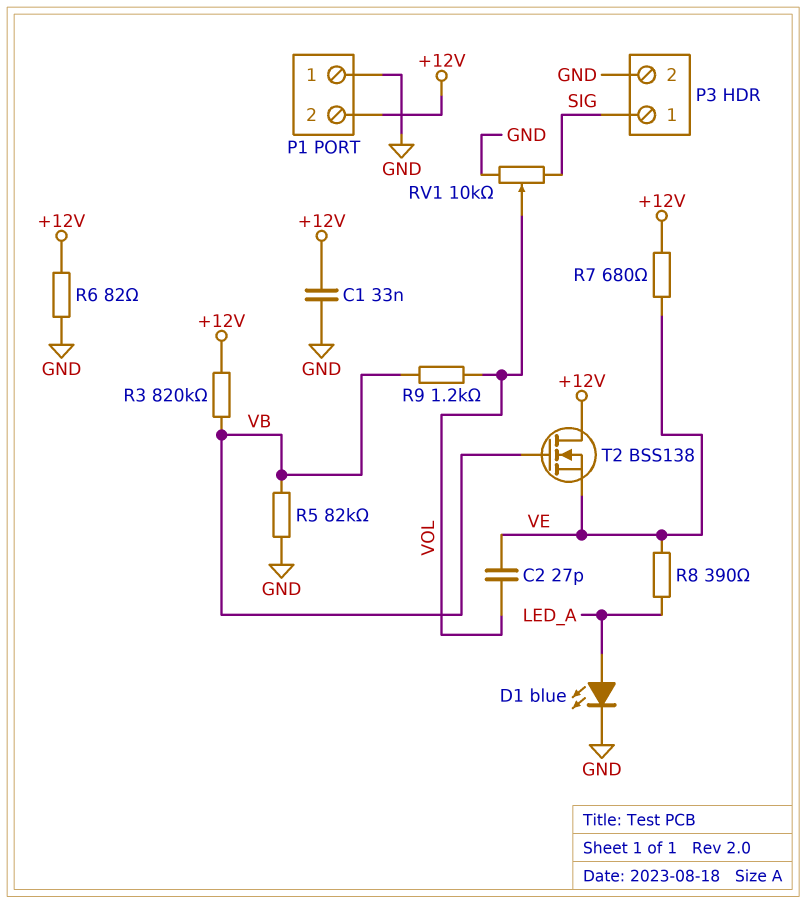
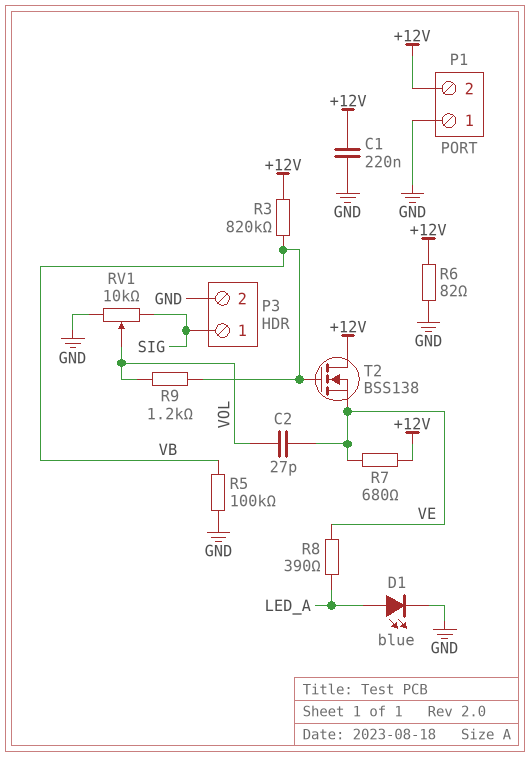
C1: 33nF (+12V, GND) -> 220nF (+12V, GND)
R5: 82k (GND, VB) -> 100k (GND, VB)

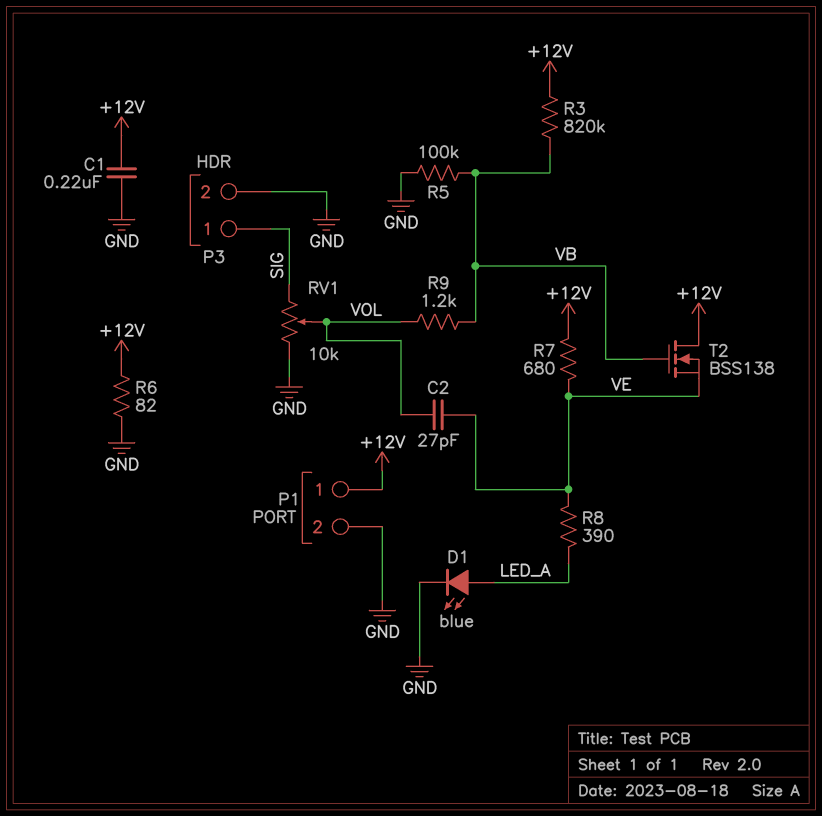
P1 pin 1: GND -> +12V
P1 pin 2: +12V -> GND

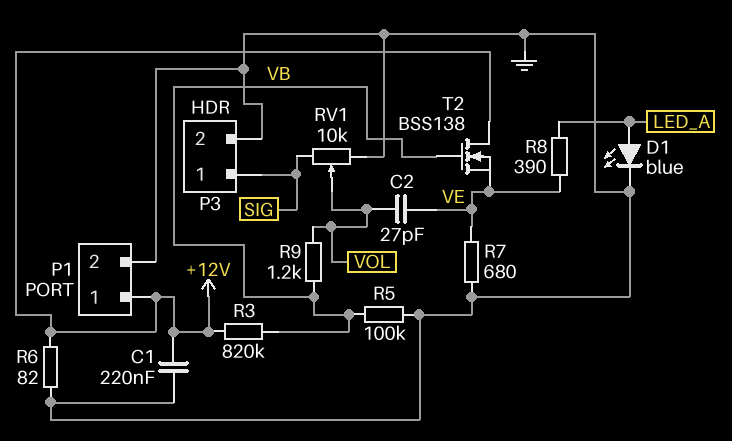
R7: 680 (+12V, VE) -> 680 (GND, VE)

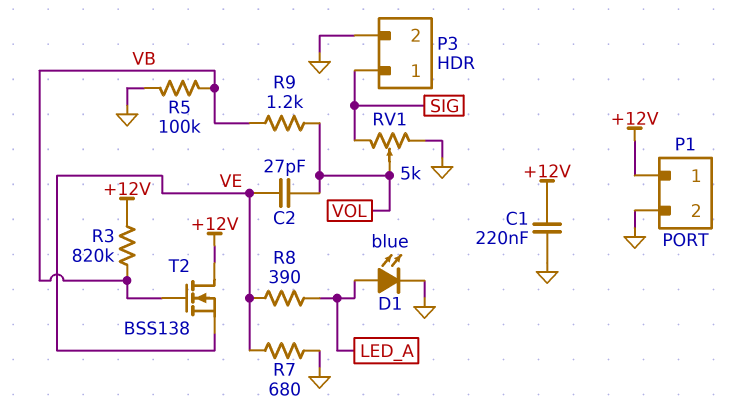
R6: 82 (+12V, GND) -> none
RV1: 10k (GND, SIG, wiper VOL) -> 5k (GND, SIG, wiper VOL)

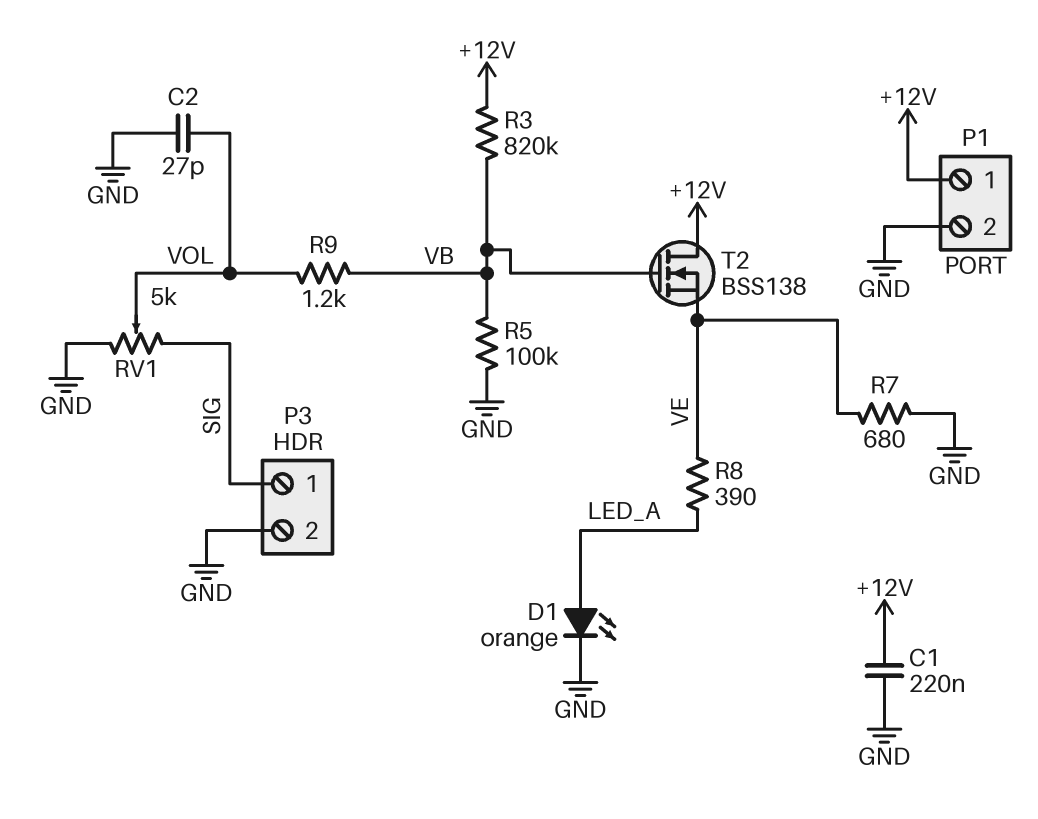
C2: 27pF (VE, VOL) -> 27pF (GND, VOL)
D1: LED blue (A LED_A, K GND) -> LED orange (A LED_A, K GND)

